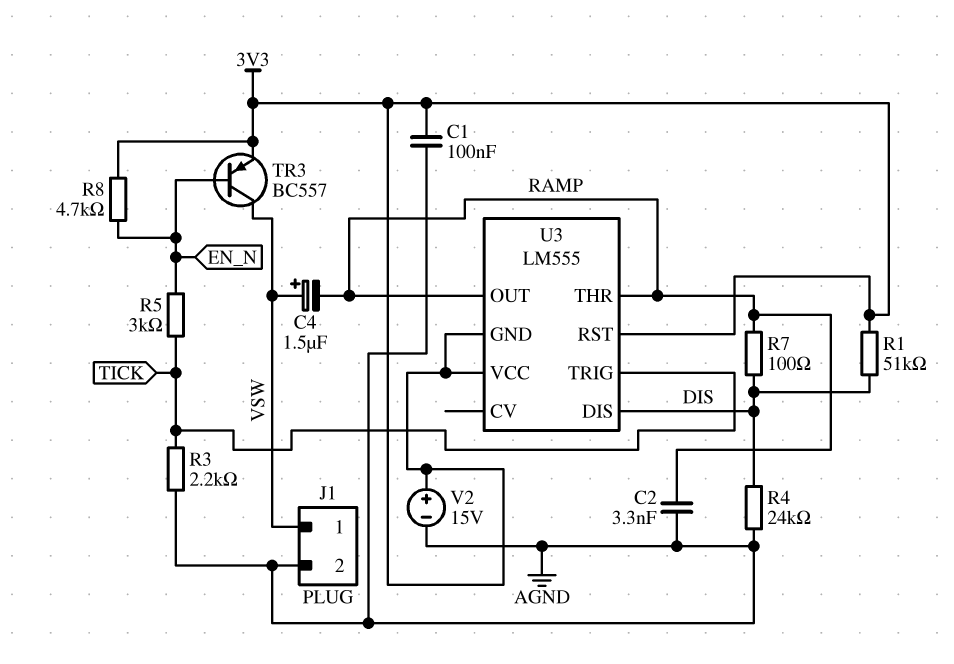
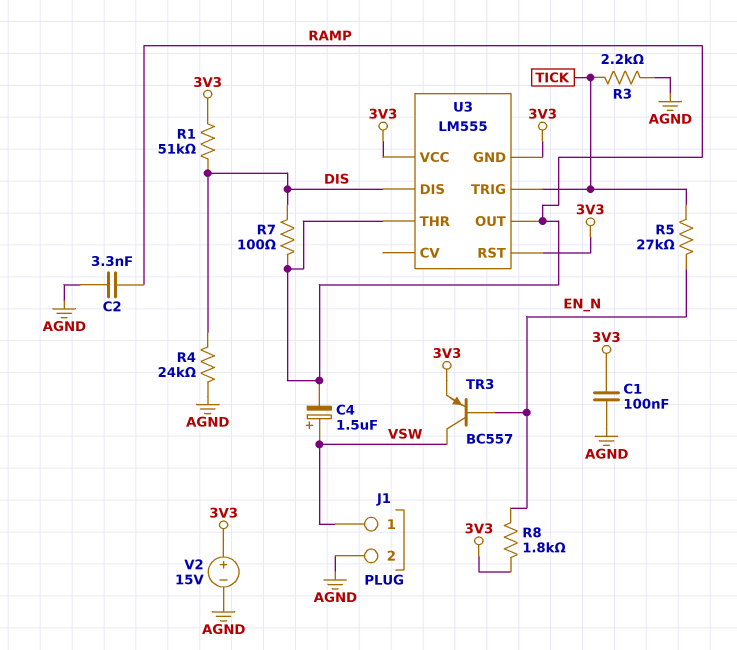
R5: 3k (EN_N, TICK) -> 27k (EN_N, TICK)
R8: 4.7k (3V3, EN_N) -> 1.8k (3V3, EN_N)

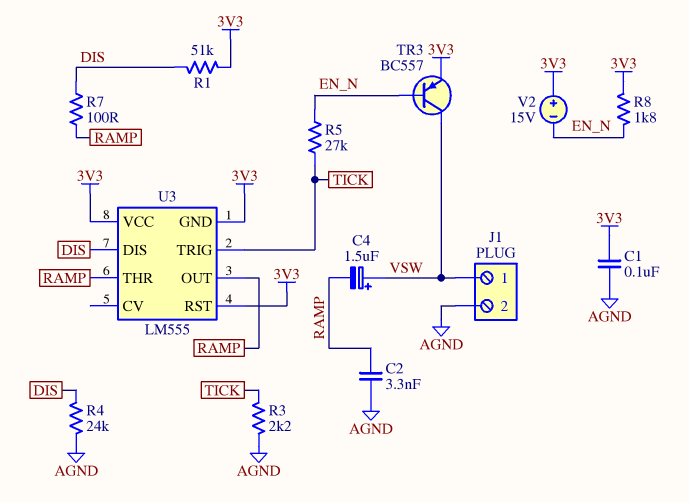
V2: 15V (plus 3V3, minus AGND) -> 15V (plus 3V3, minus EN_N)

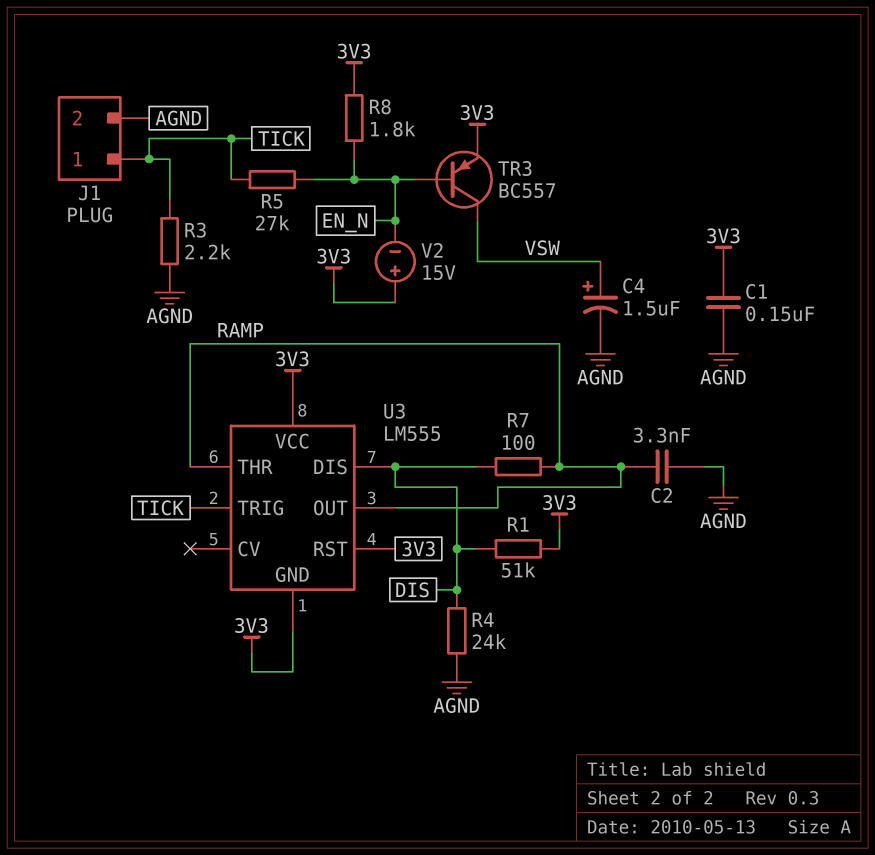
C1: 100nF (3V3, AGND) -> 150nF (3V3, AGND)
C4: 1.5uF (plus VSW, minus RAMP) -> 1.5uF (plus VSW, minus AGND)
J1 pin 1: VSW -> TICK

